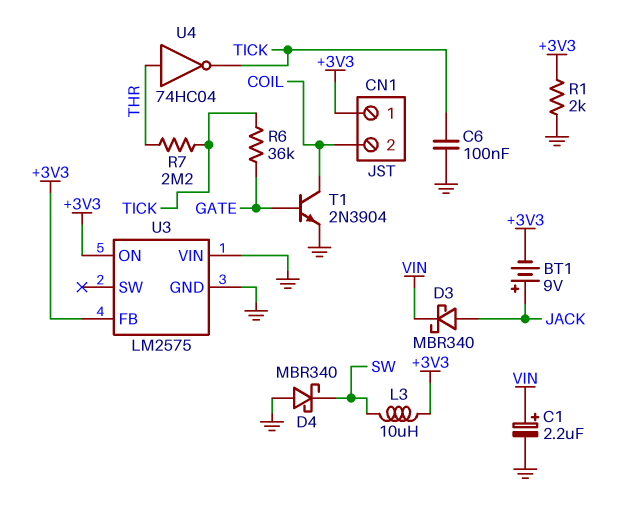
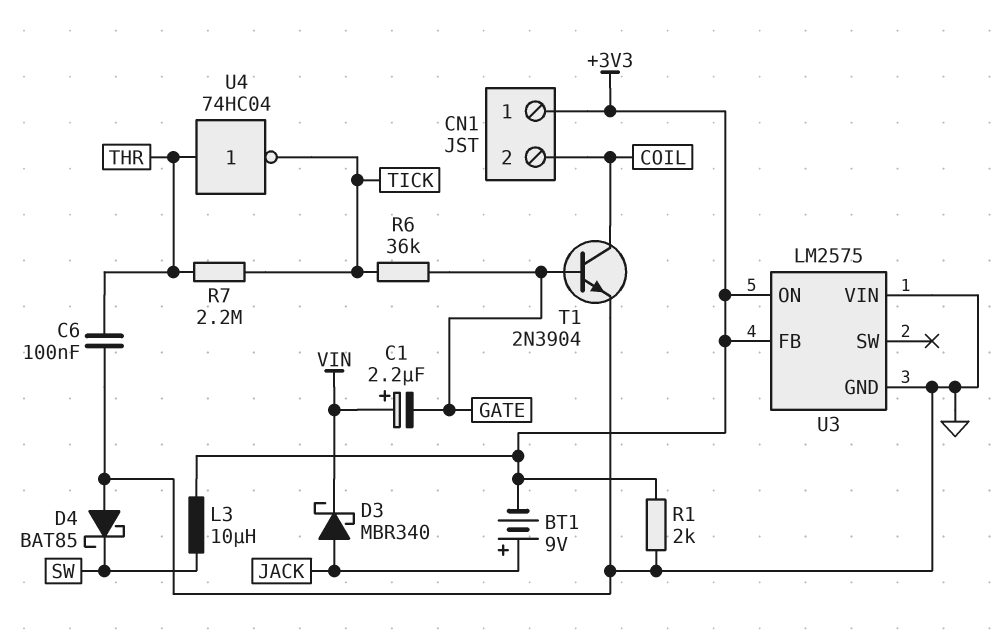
C1: 2.2uF (plus VIN, minus GND) -> 2.2uF (plus VIN, minus GATE)
C6: 100nF (GND, TICK) -> 100nF (GND, THR)
D4: schottky MBR340 (A GND, K SW) -> schottky BAT85 (A GND, K SW)

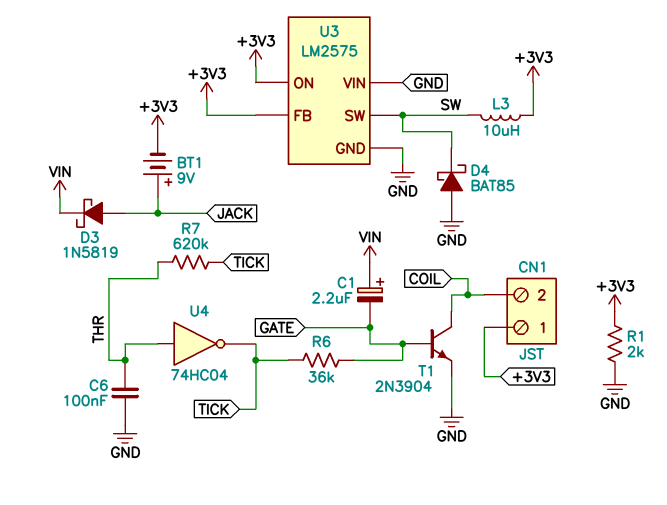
D3: schottky MBR340 (A JACK, K VIN) -> schottky 1N5819 (A JACK, K VIN)
R7: 2.2M (THR, TICK) -> 620k (THR, TICK)
U3 pin SW: none -> SW

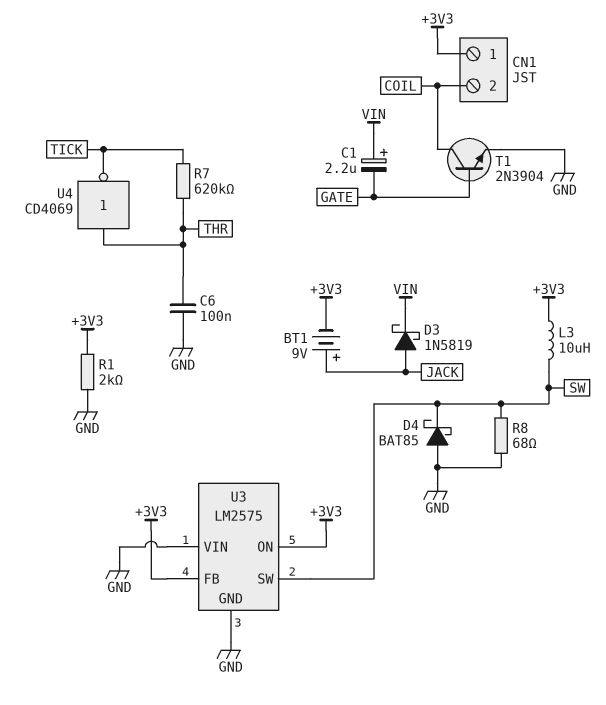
R6: 36k (GATE, TICK) -> none
R8: none -> 68 (GND, SW)
U4: NOT 74HC04 (in THR, out TICK) -> NOT CD4069 (in THR, out TICK)

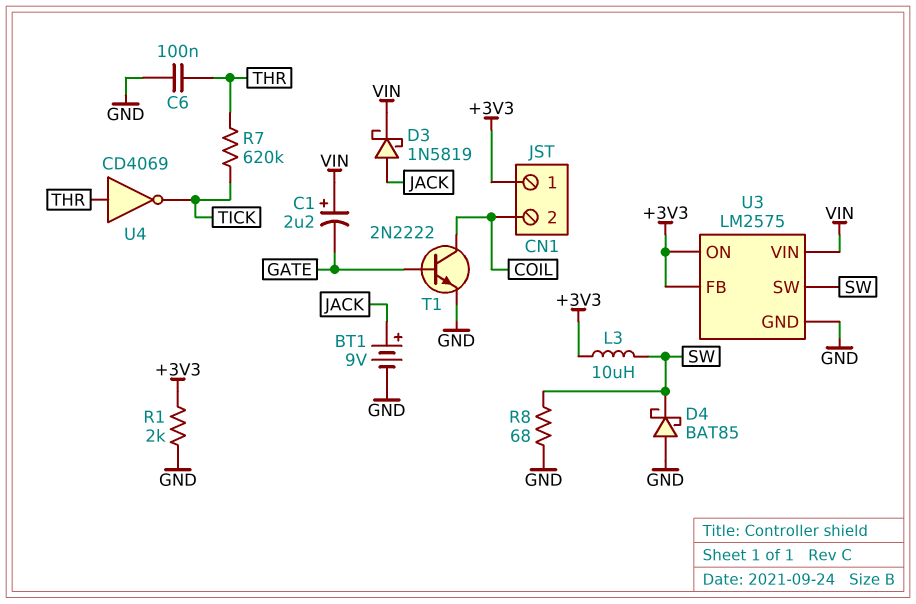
BT1: 9V (plus JACK, minus +3V3) -> 9V (plus JACK, minus GND)
T1: NPN 2N3904 (B GATE, C COIL, E GND) -> NPN 2N2222 (B GATE, C COIL, E GND)
U3 pin VIN: GND -> VIN

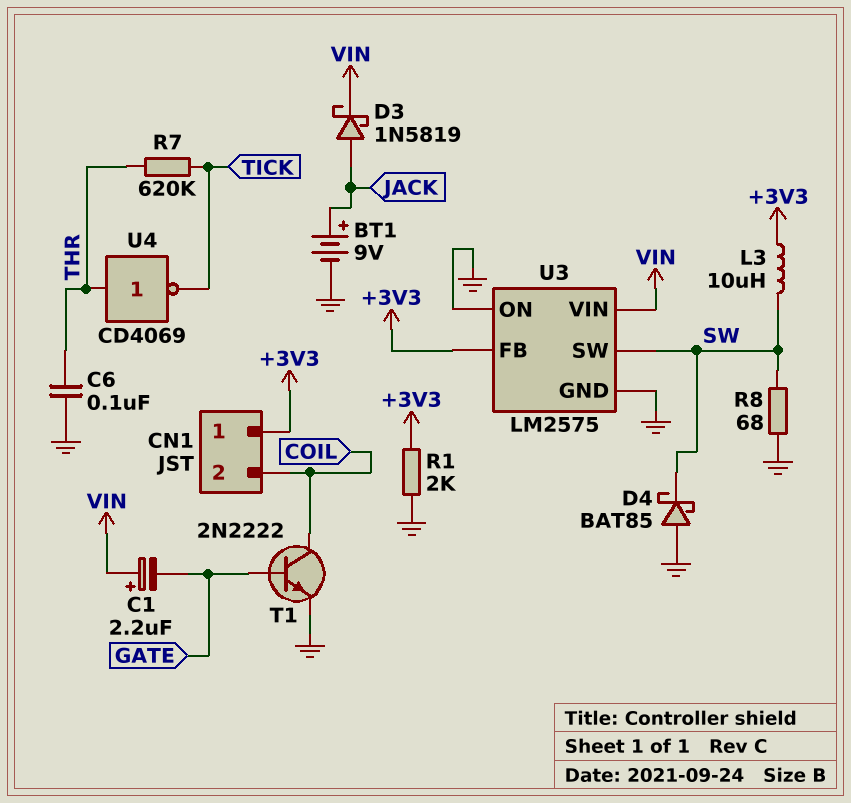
U3 pin ON: +3V3 -> GND

